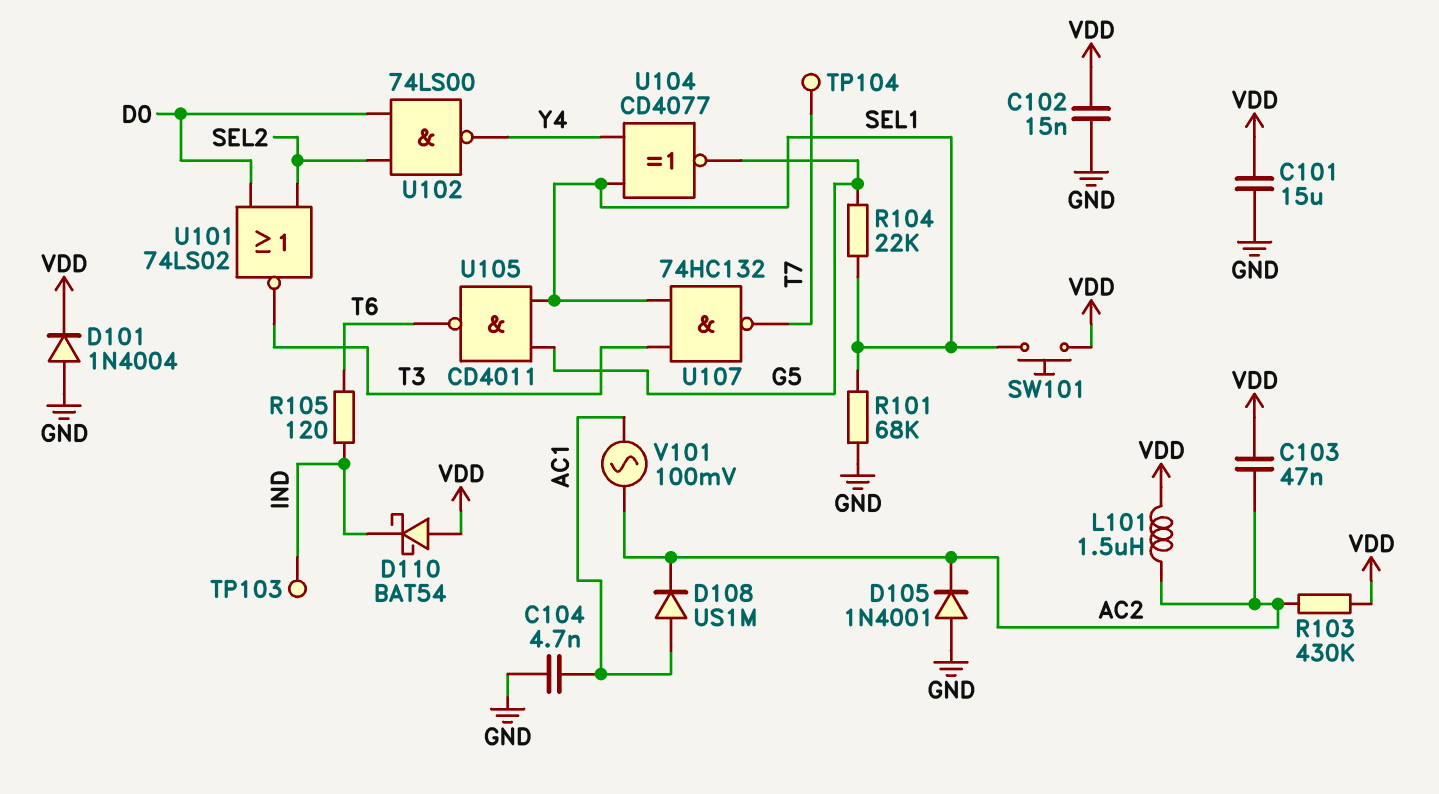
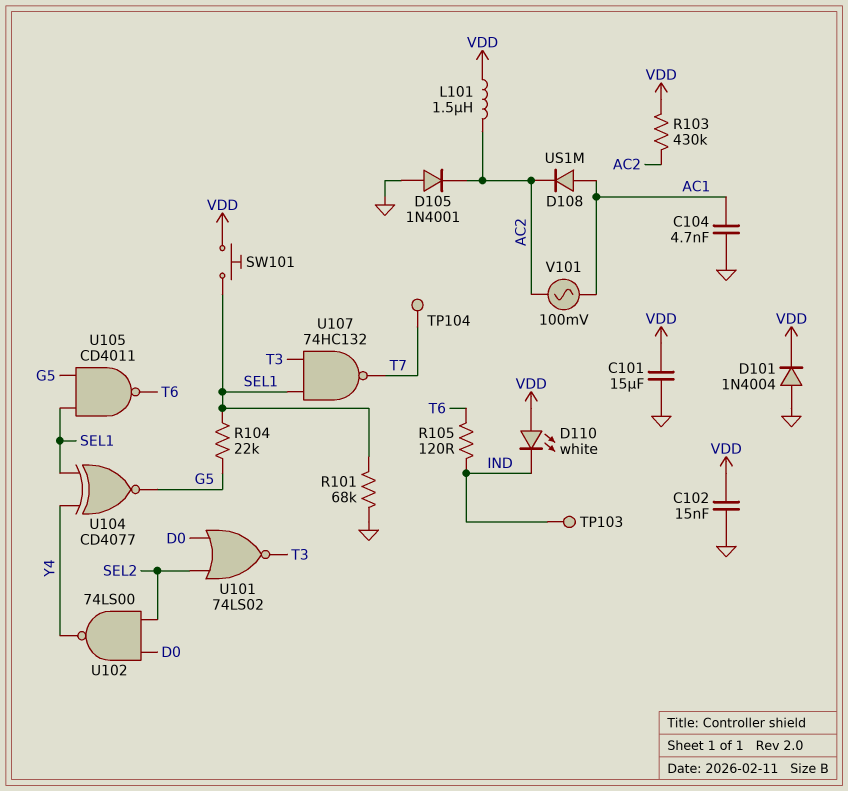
C103: 47nF (AC2, VDD) -> none
D110: schottky BAT54 (A VDD, K IND) -> LED white (A VDD, K IND)

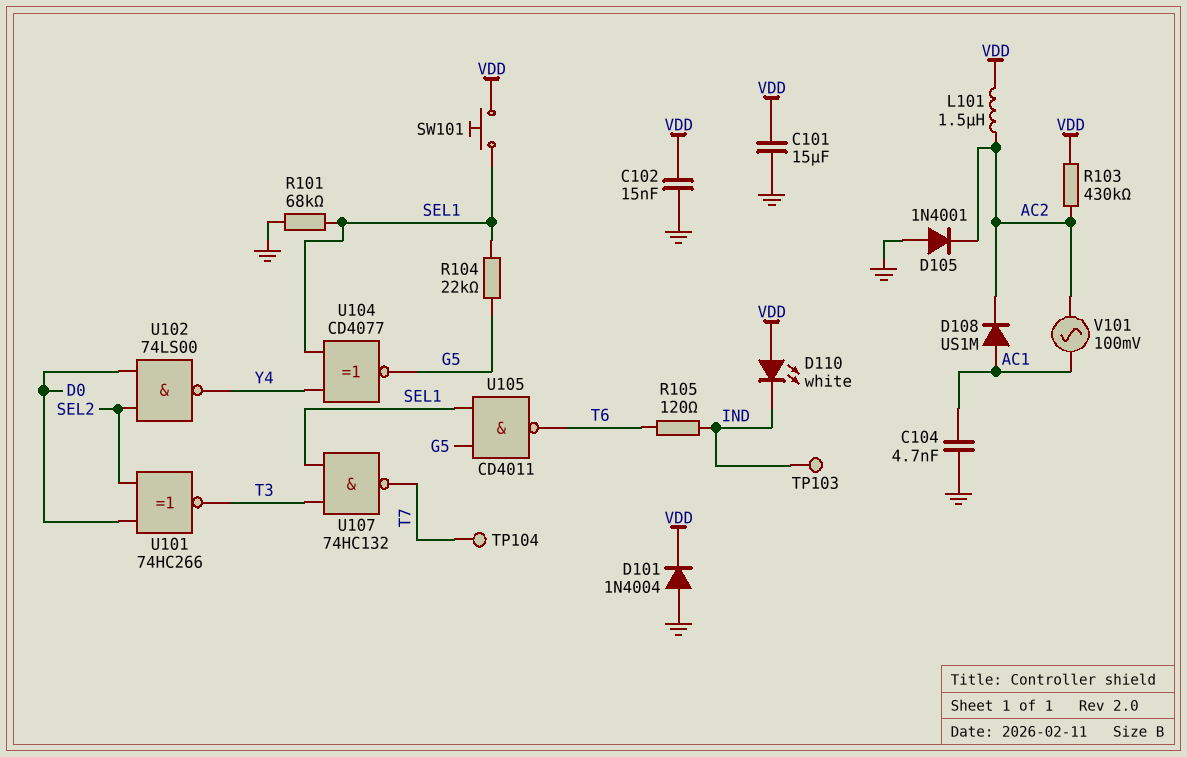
U101: NOR 74LS02 (in D0, in SEL2, out T3) -> XNOR 74HC266 (in D0, in SEL2, out T3)

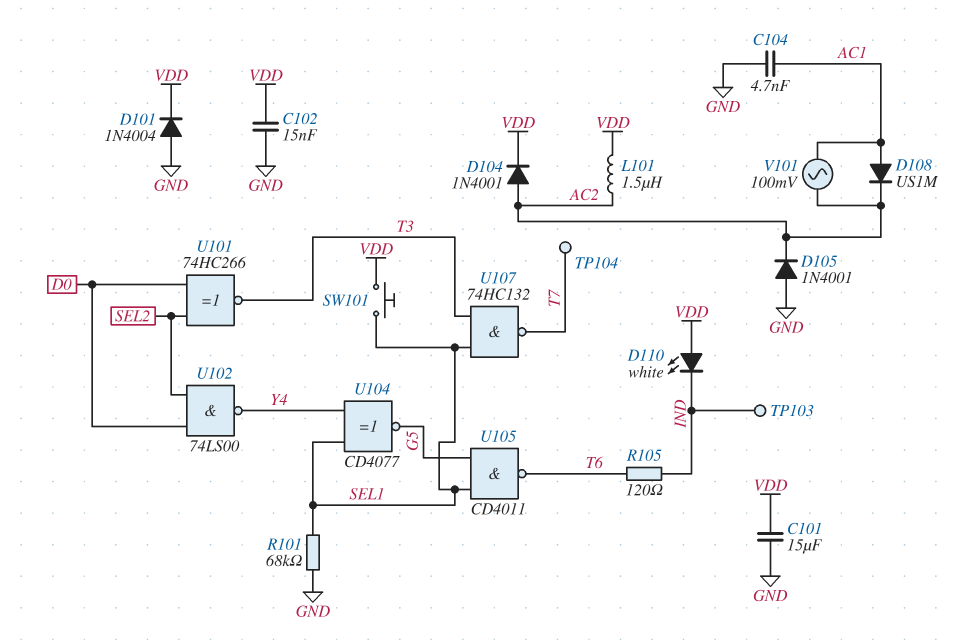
D104: none -> diode 1N4001 (A AC2, K VDD)
R103: 430k (AC2, VDD) -> none
R104: 22k (G5, SEL1) -> none

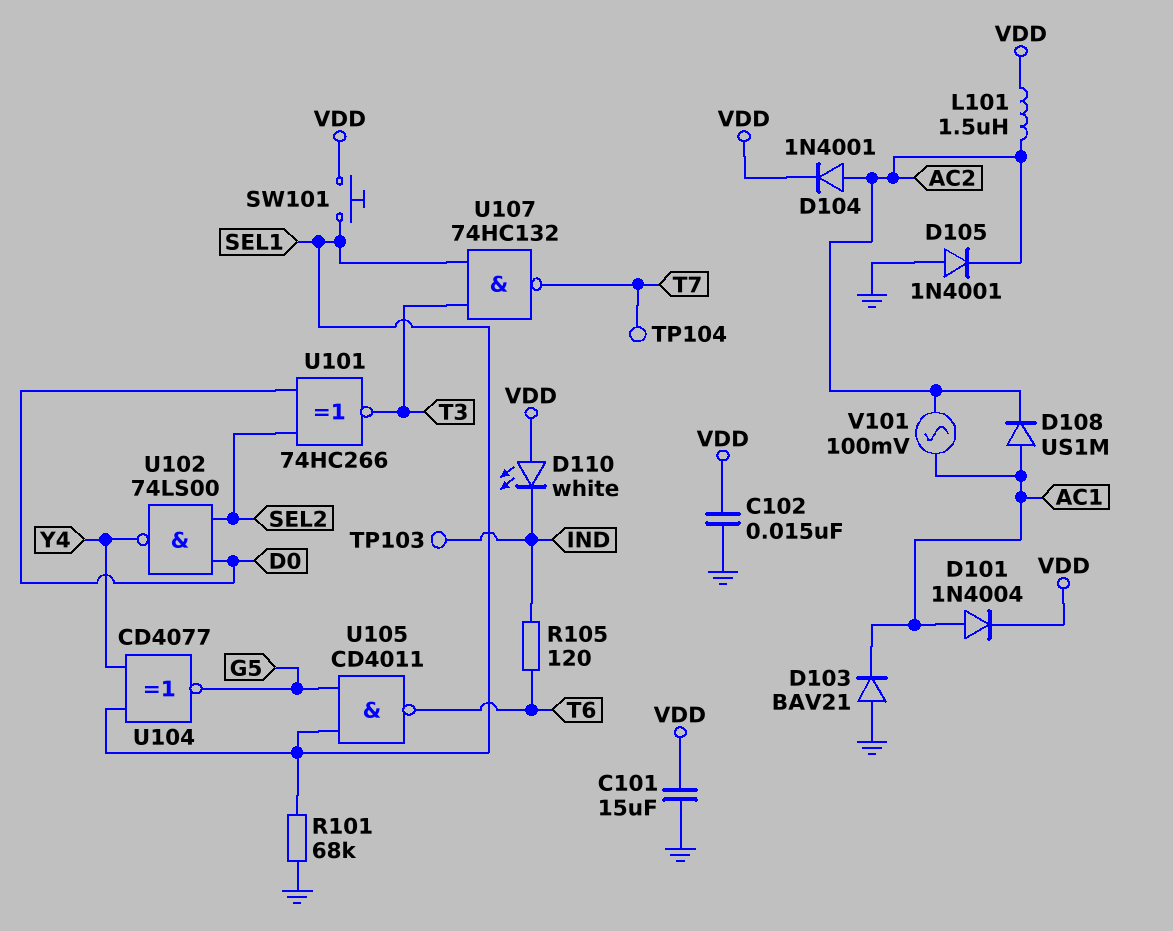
C104: 4.7nF (AC1, GND) -> none
D101: diode 1N4004 (A GND, K VDD) -> diode 1N4004 (A AC1, K VDD)
D103: none -> diode BAV21 (A GND, K AC1)

